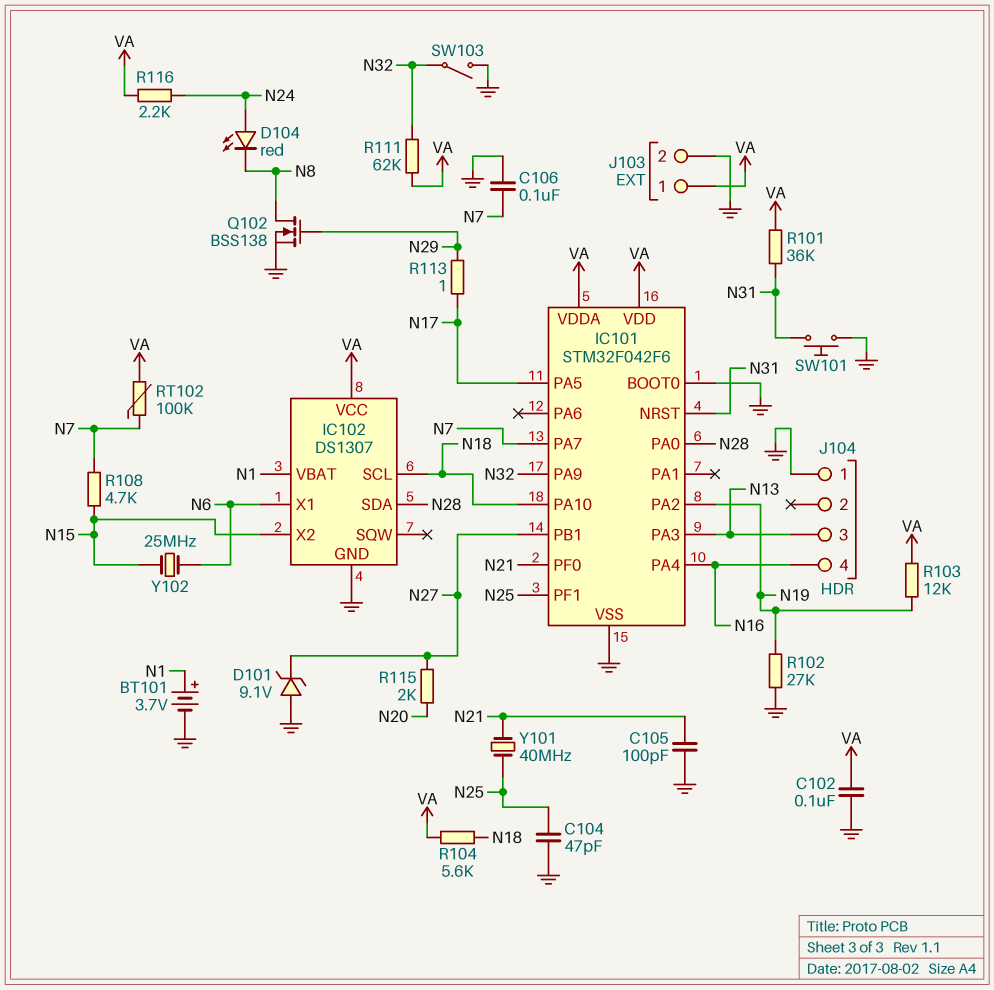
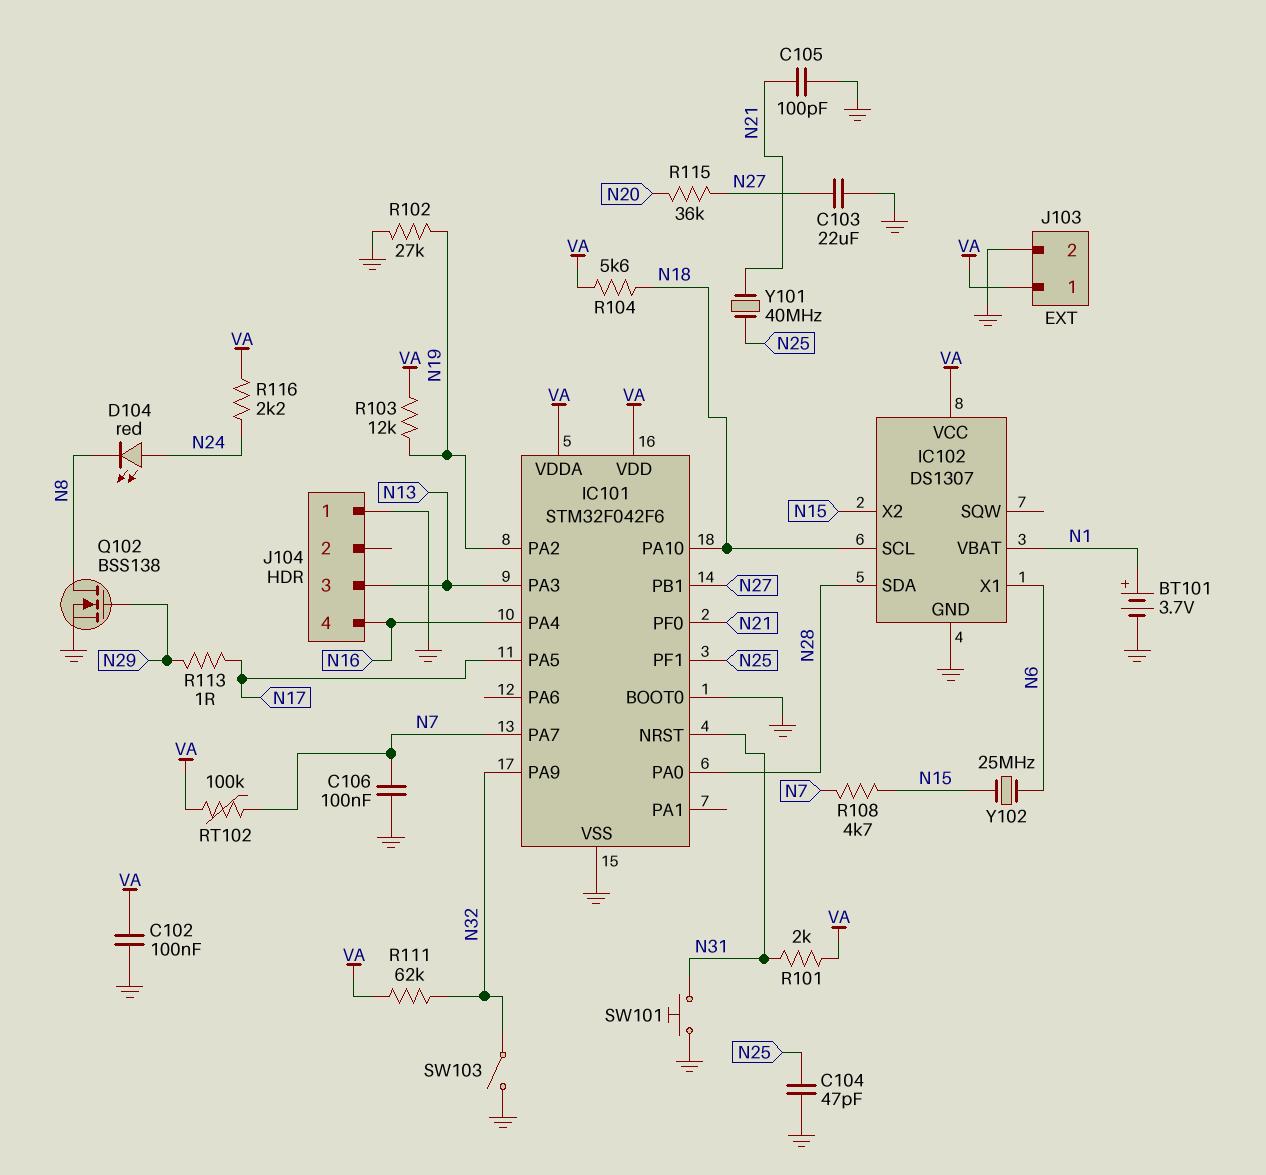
C103: none -> 22uF (GND, N27)
D101: zener 9.1V (A GND, K N27) -> none
R101: 36k (N31, VA) -> 2k (N31, VA)
R115: 2k (N20, N27) -> 36k (N20, N27)

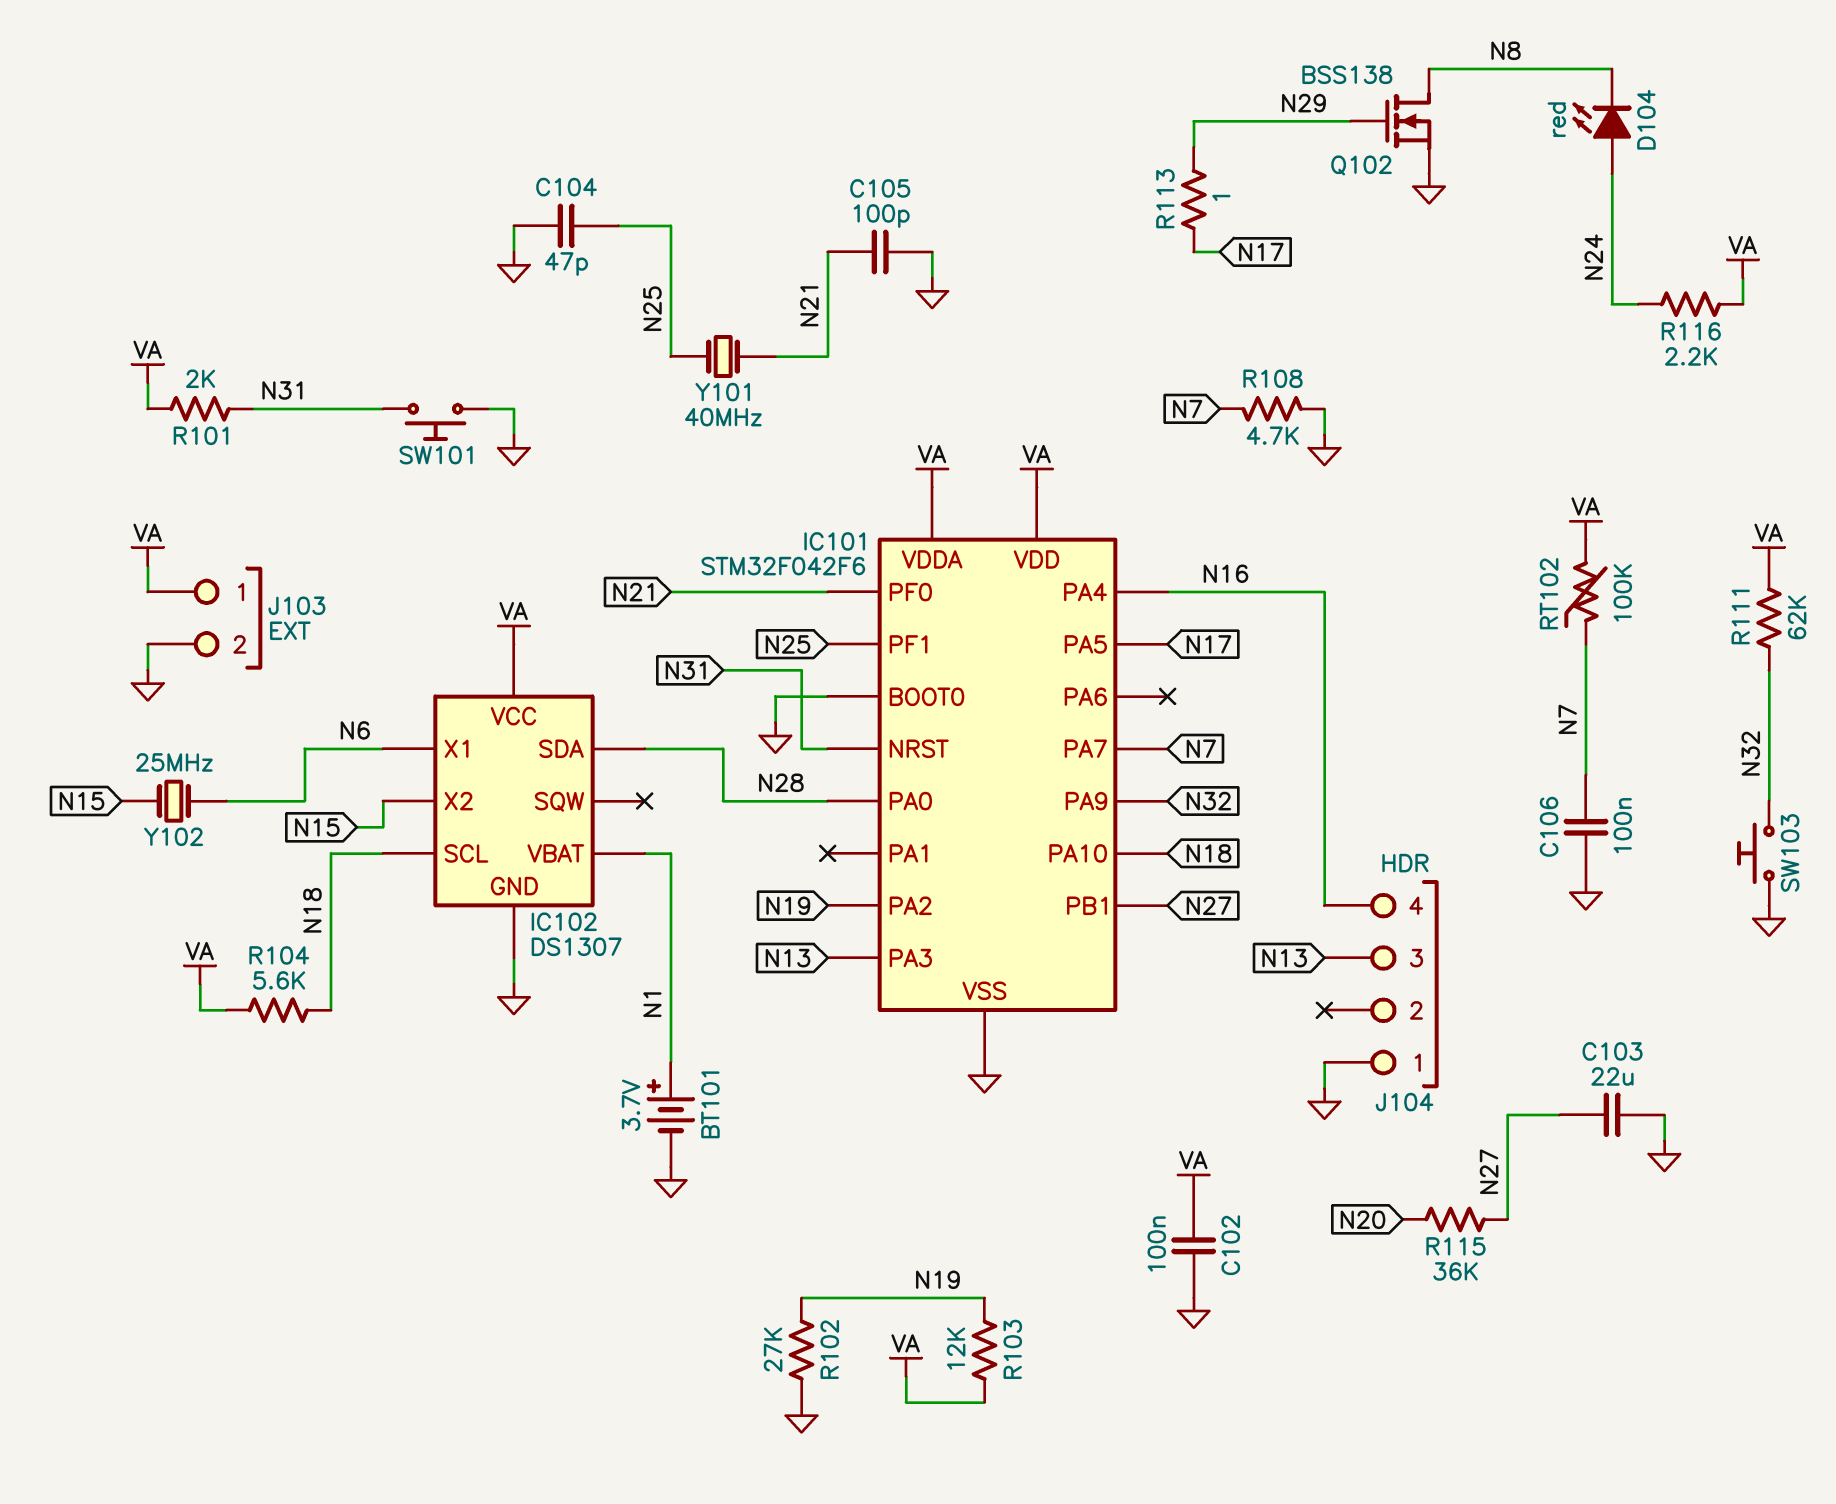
R108: 4.7k (N7, N15) -> 4.7k (GND, N7)
SW103: switch (GND, N32) -> button (GND, N32)

